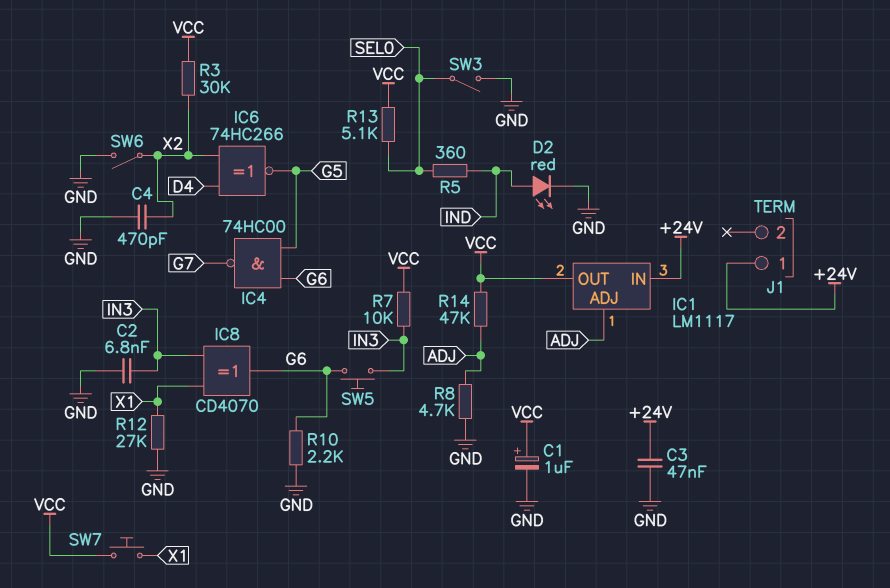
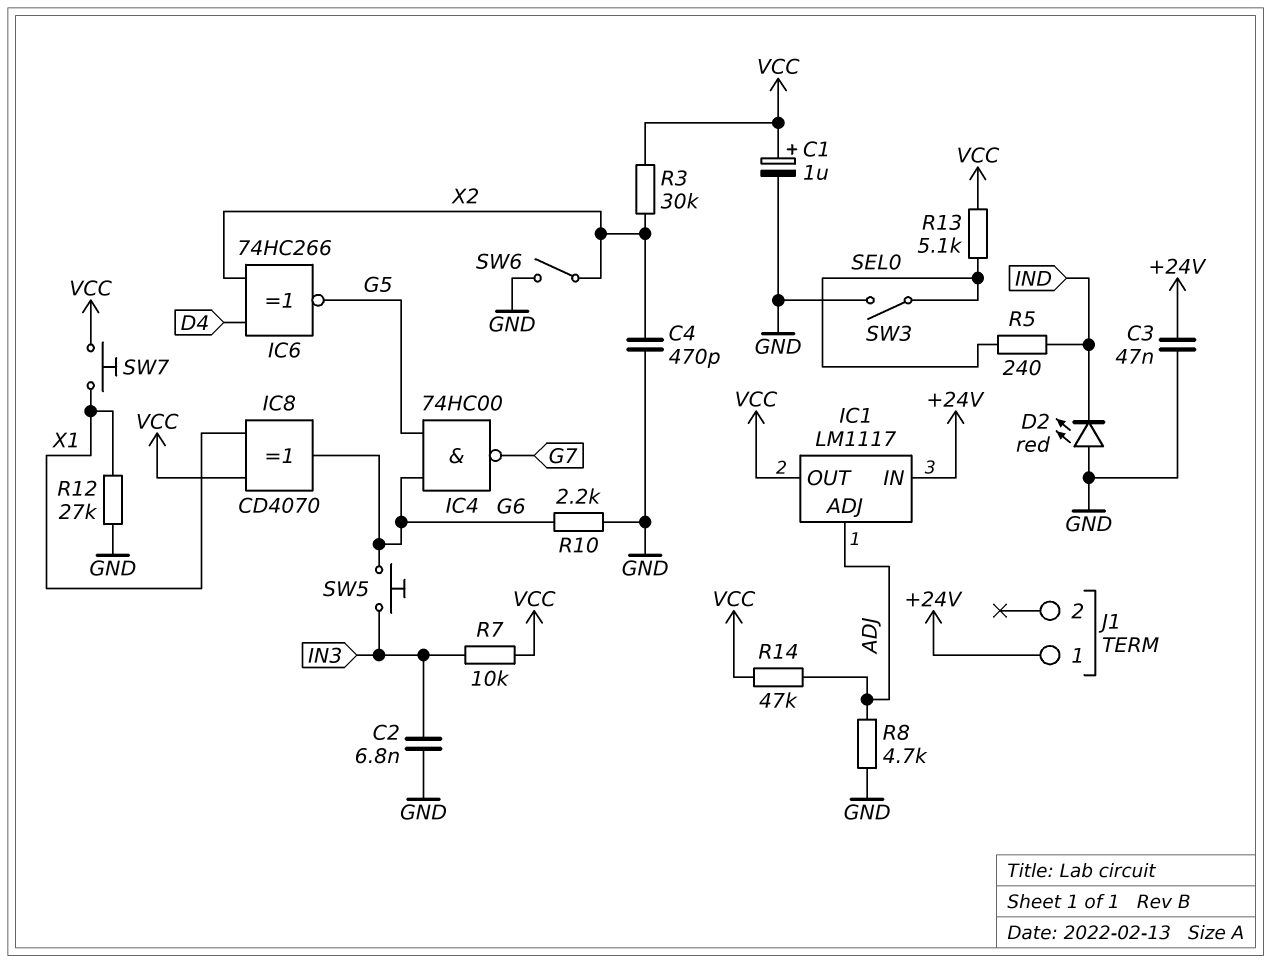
D2: LED red (A IND, K GND) -> LED red (A GND, K IND)
IC8: XOR CD4070 (in IN3, in X1, out G6) -> XOR CD4070 (in VCC, in X1, out G6)
R5: 360 (IND, SEL0) -> 240 (IND, SEL0)

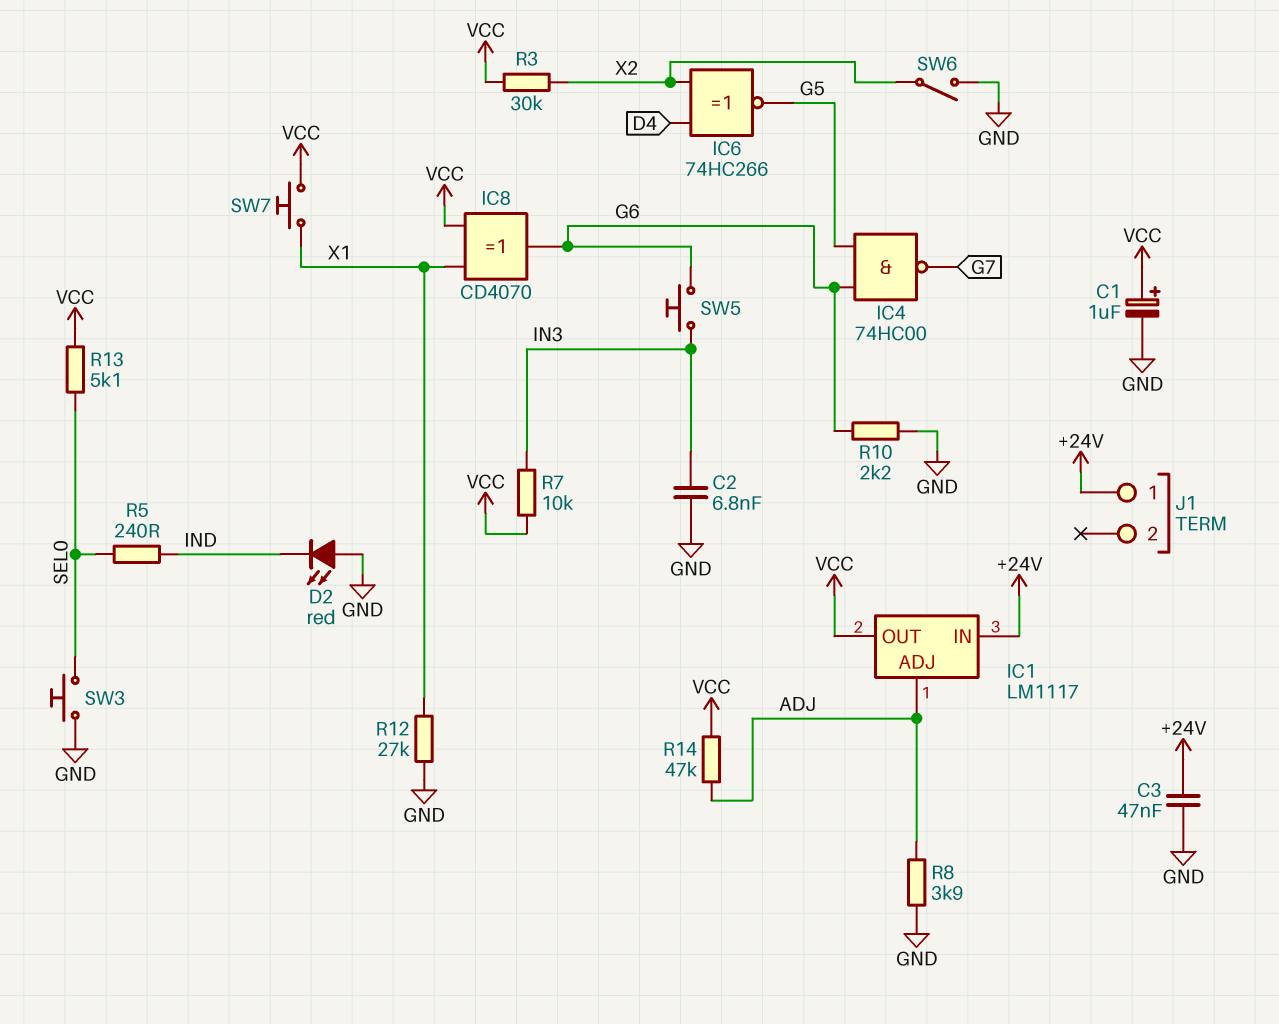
C4: 470pF (GND, X2) -> none
R8: 4.7k (ADJ, GND) -> 3.9k (ADJ, GND)
SW3: switch (GND, SEL0) -> button (GND, SEL0)

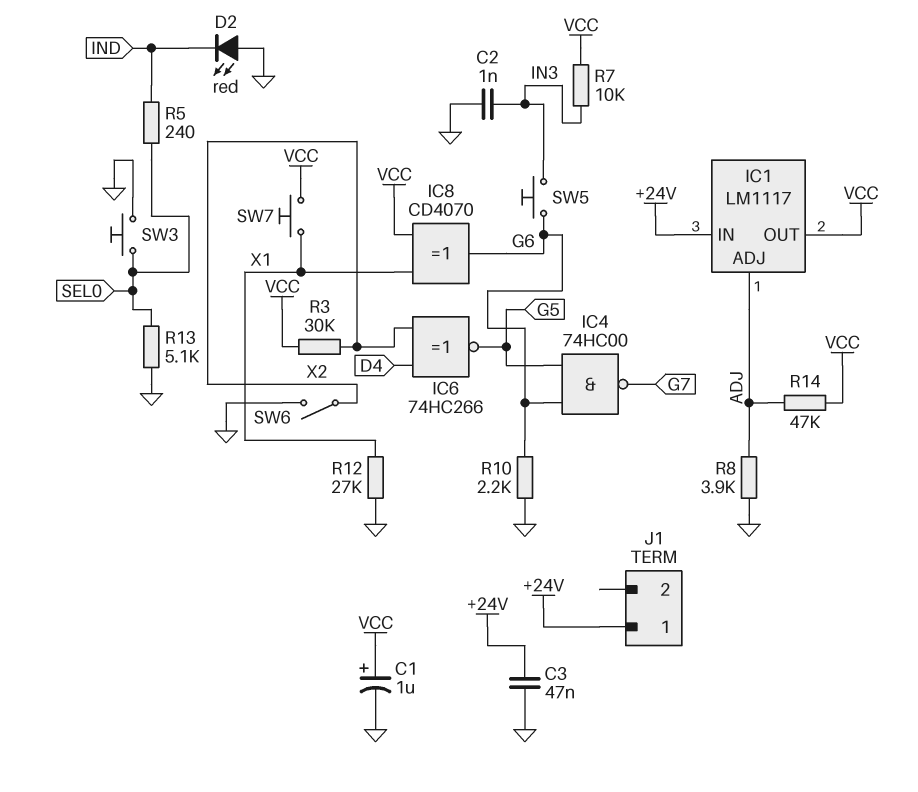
C2: 6.8nF (GND, IN3) -> 1nF (GND, IN3)
R13: 5.1k (SEL0, VCC) -> 5.1k (GND, SEL0)

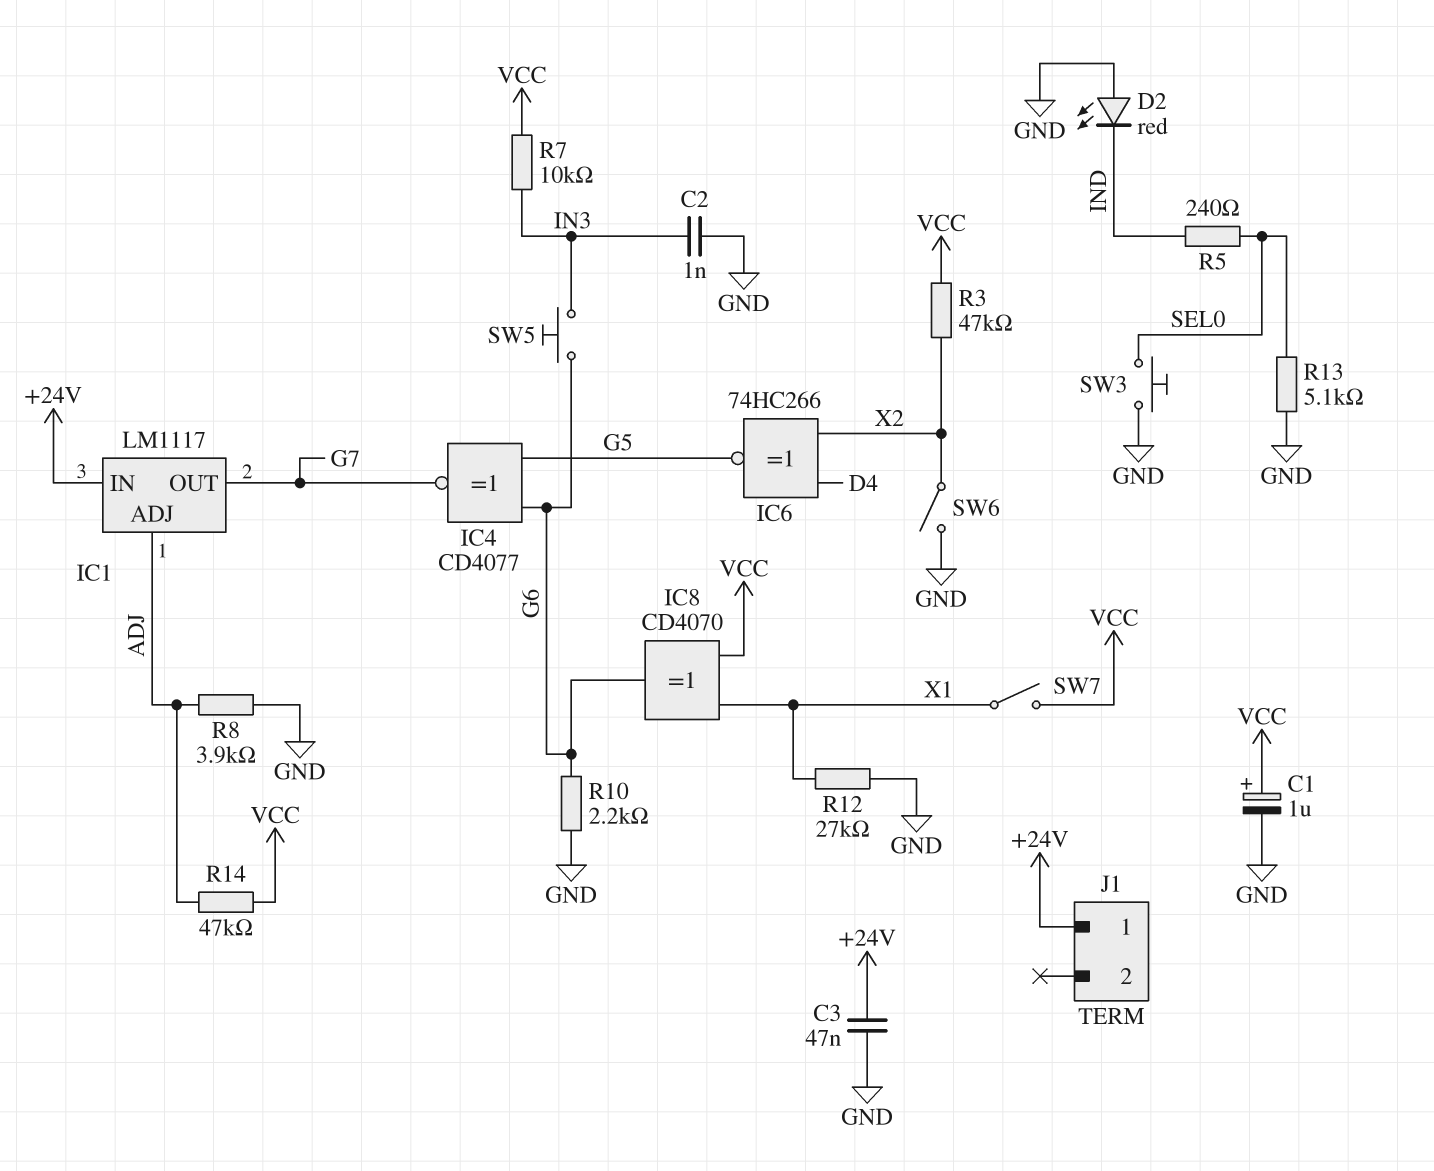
IC1 pin OUT: VCC -> G7
IC4: NAND 74HC00 (in G5, in G6, out G7) -> XNOR CD4077 (in G5, in G6, out G7)
R3: 30k (VCC, X2) -> 47k (VCC, X2)
SW7: button (VCC, X1) -> switch (VCC, X1)

